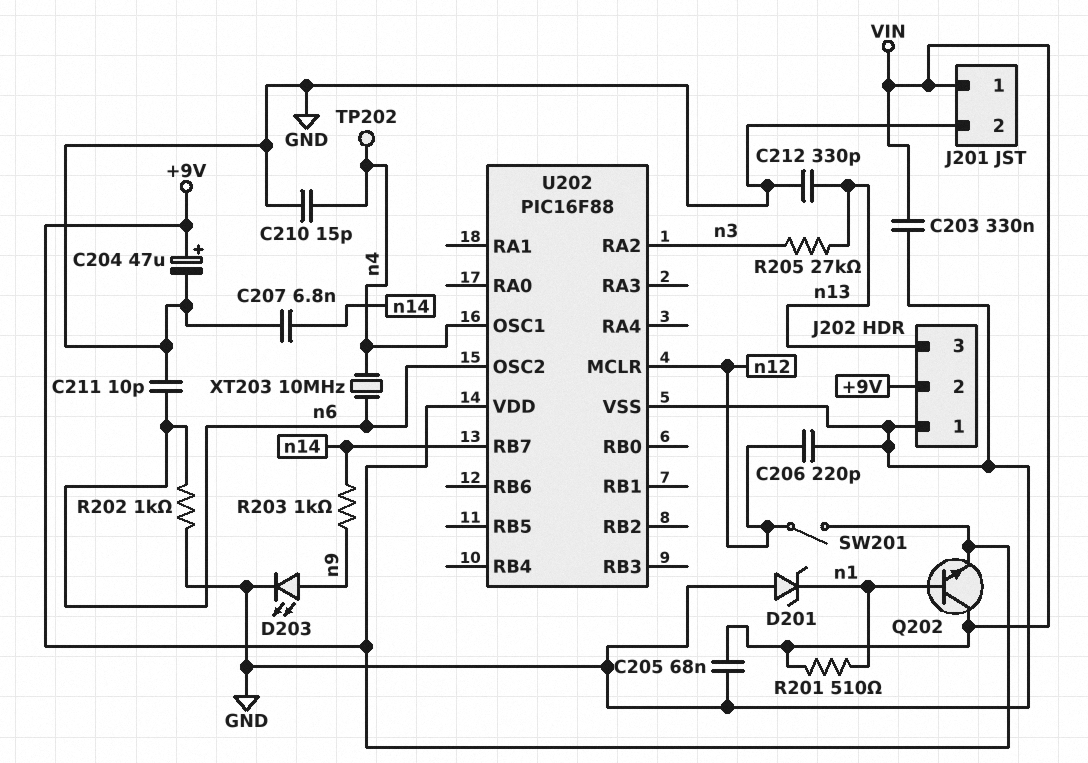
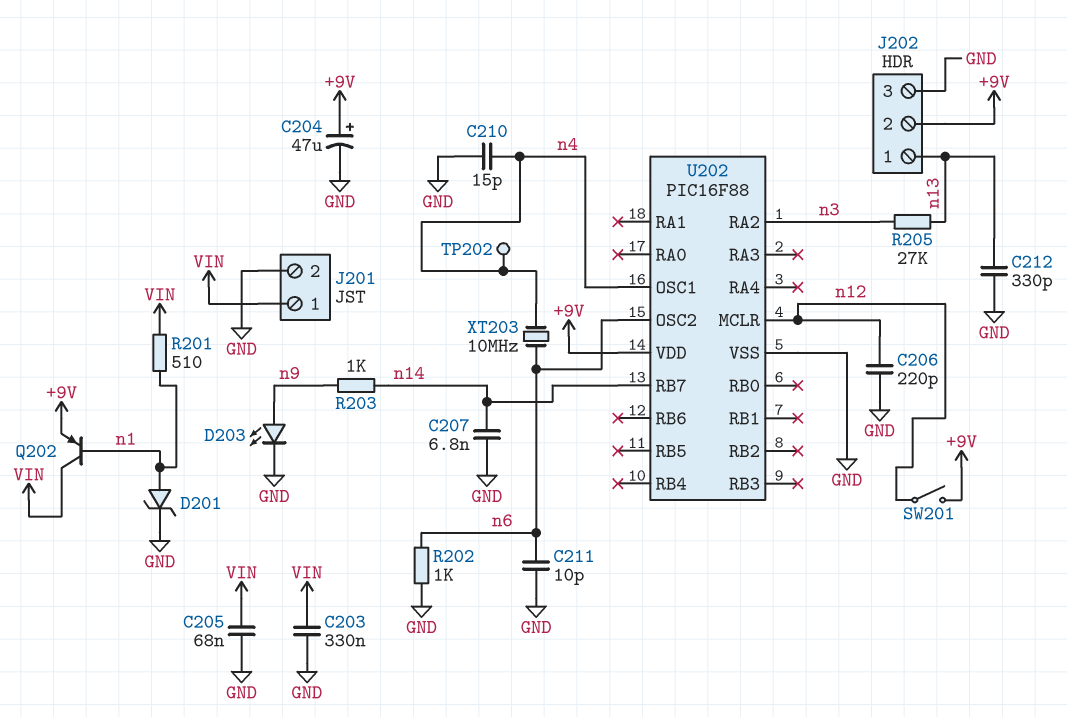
D201: zener (A GND, K n1) -> zener (A n1, K GND)
J202 pin 1: GND -> n13
J202 pin 3: n13 -> GND
Q202: NPN (B n1, C VIN, E +9V) -> PNP (B n1, C VIN, E +9V)

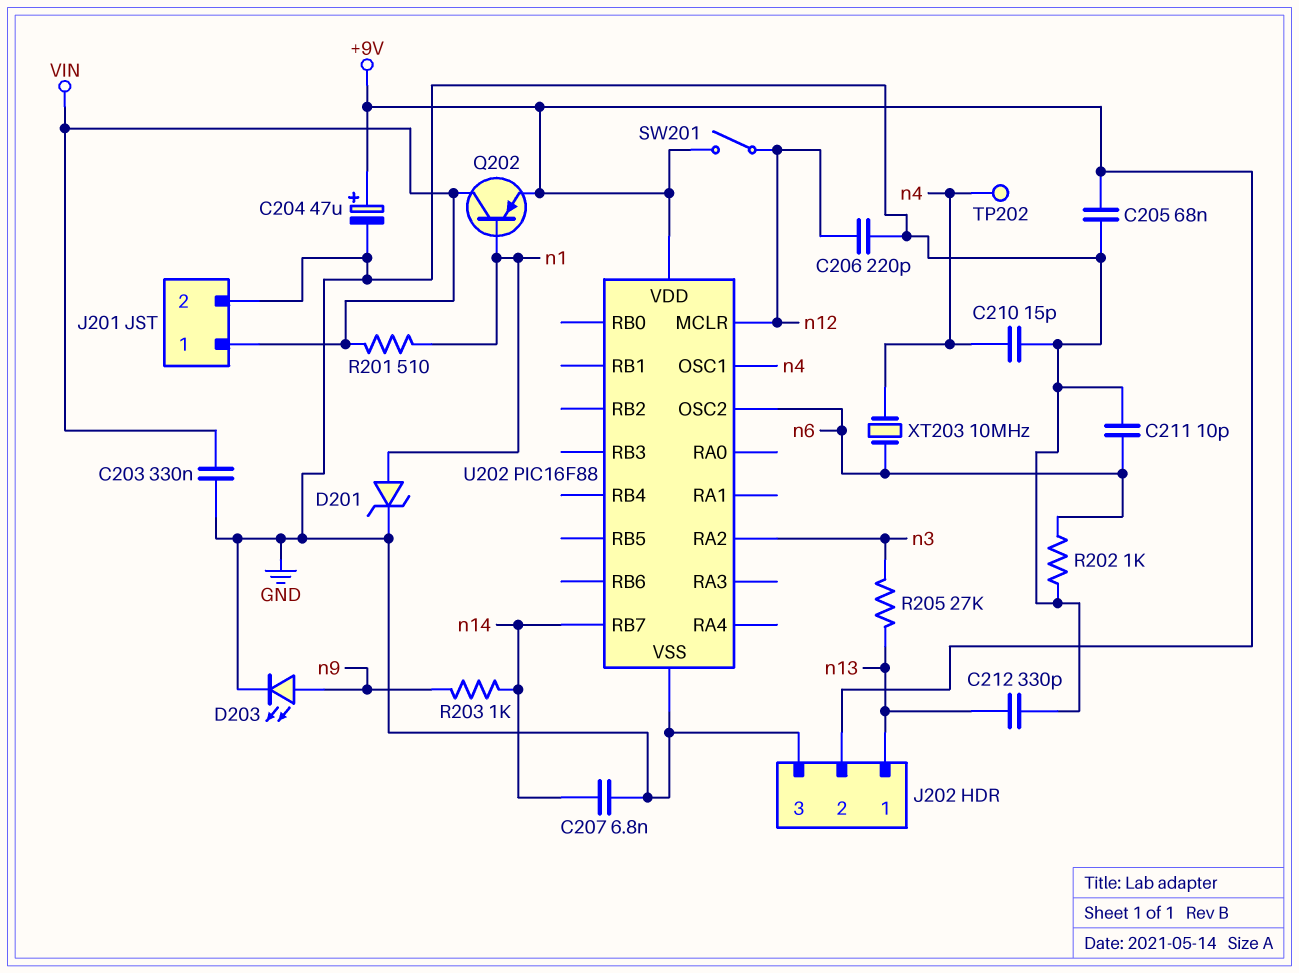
C205: 68nF (GND, VIN) -> 68nF (+9V, GND)

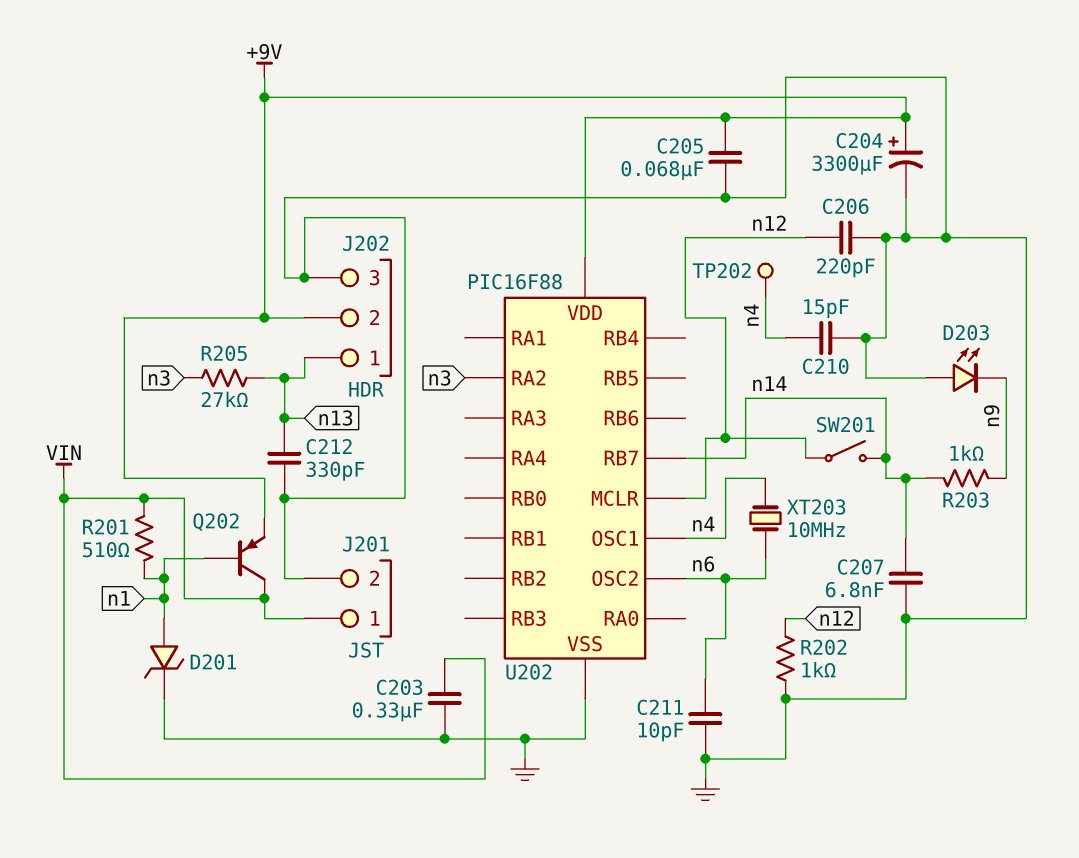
C204: 47uF (plus +9V, minus GND) -> 3300uF (plus +9V, minus GND)
D203: LED (A n9, K GND) -> LED (A GND, K n9)
R202: 1k (GND, n6) -> 1k (GND, n12)
SW201: switch (+9V, n12) -> switch (n12, n14)

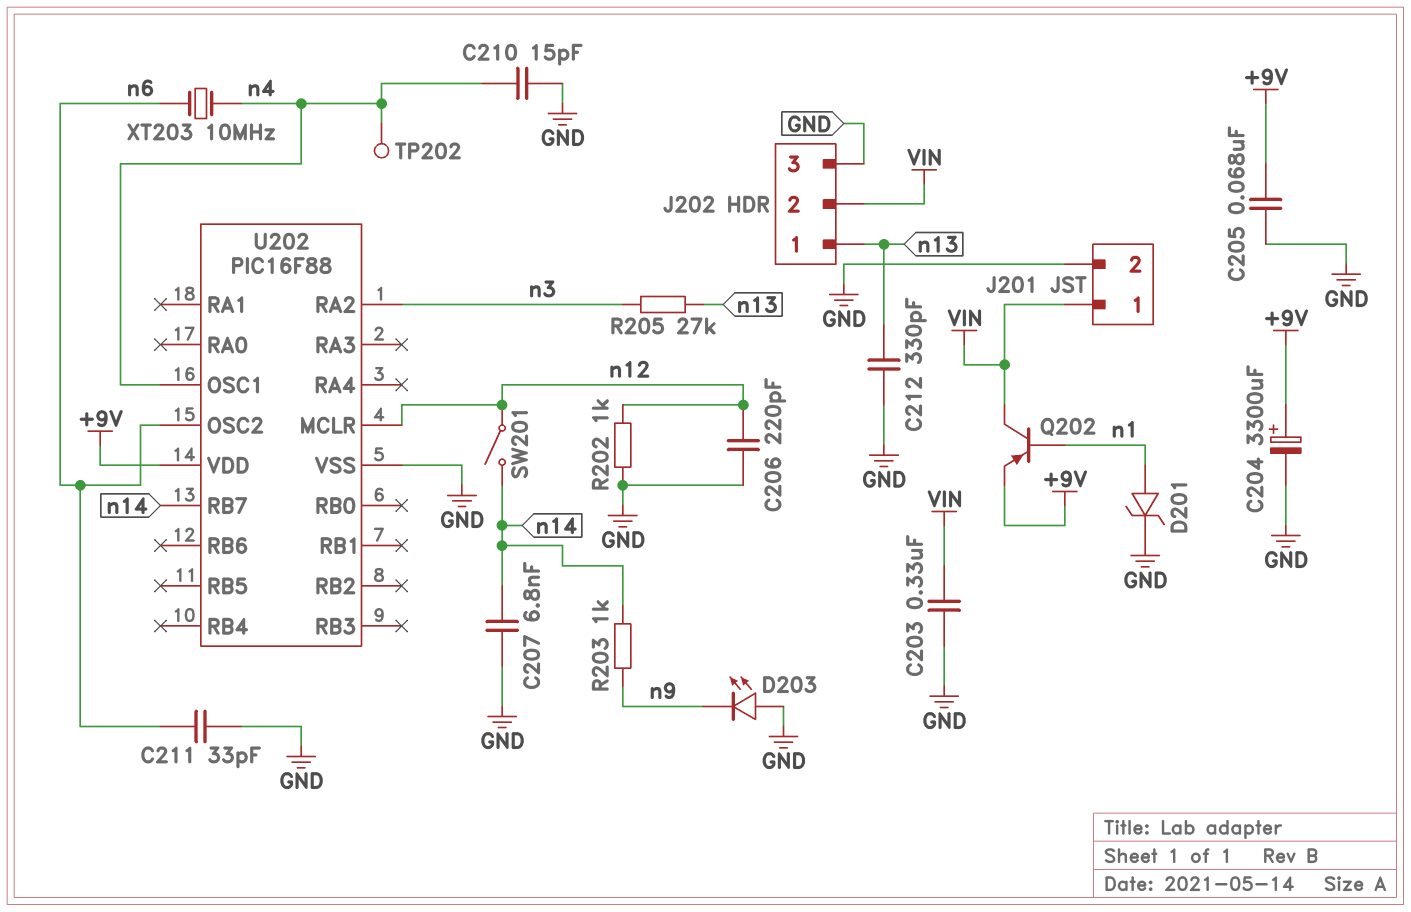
C211: 10pF (GND, n6) -> 33pF (GND, n6)
J202 pin 2: +9V -> VIN
R201: 510 (VIN, n1) -> none

